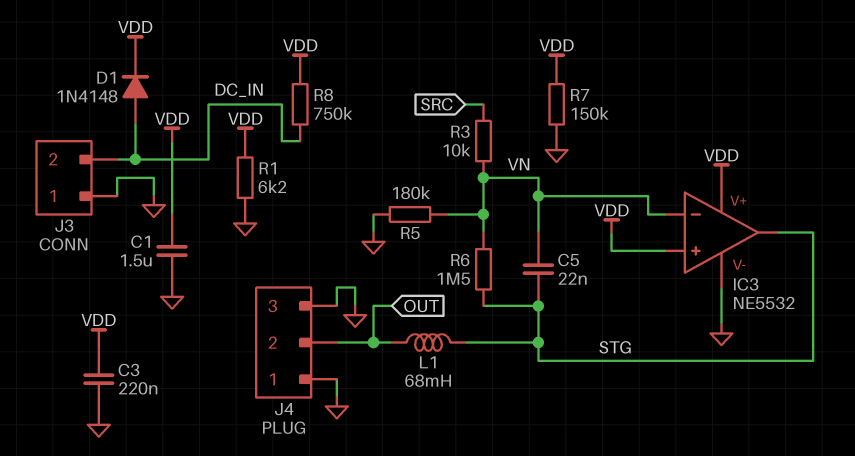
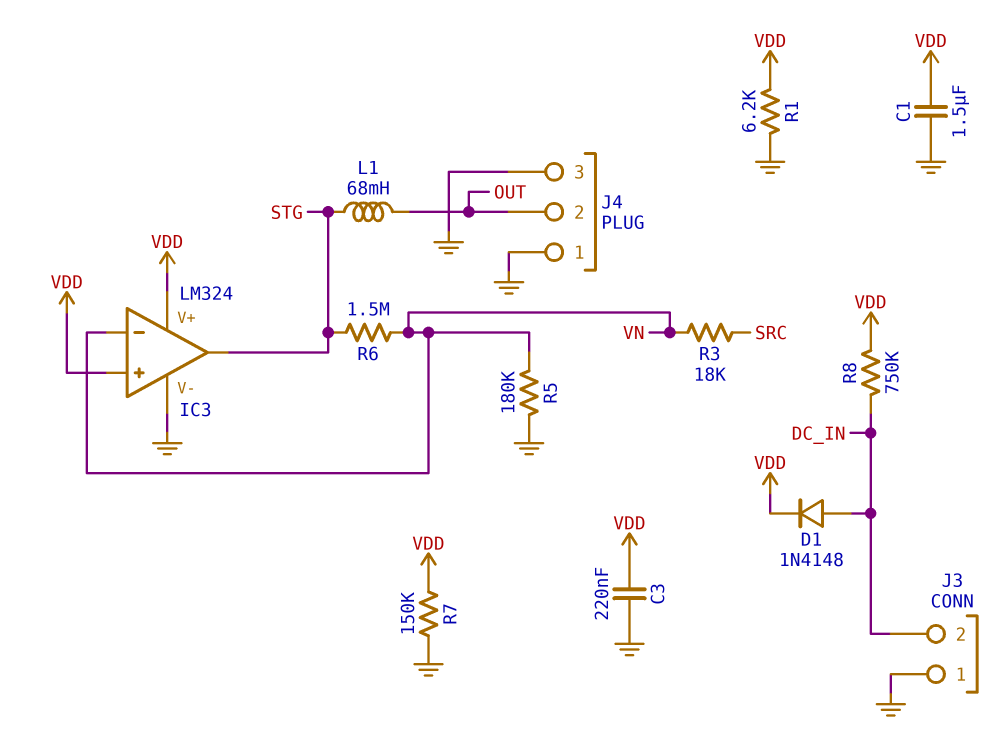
C5: 22nF (STG, VN) -> none
IC3: NE5532 -> LM324
R3: 10k (SRC, VN) -> 18k (SRC, VN)

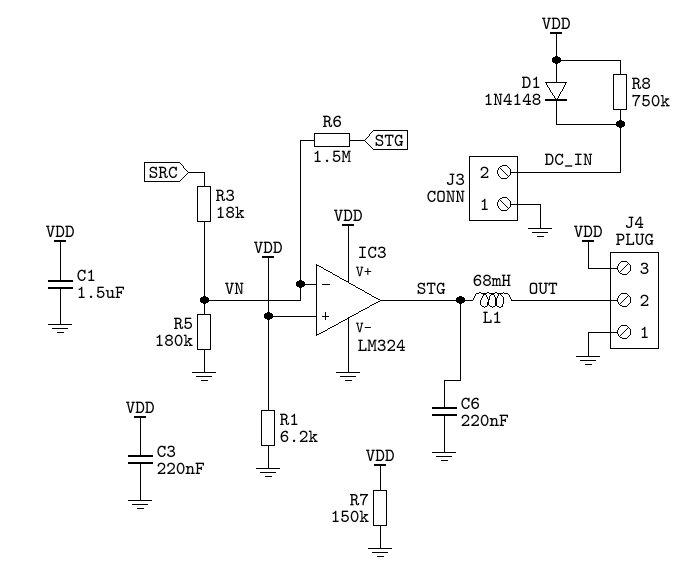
C6: none -> 220nF (GND, STG)
D1: diode 1N4148 (A DC_IN, K VDD) -> diode 1N4148 (A VDD, K DC_IN)
J4 pin 3: GND -> VDD

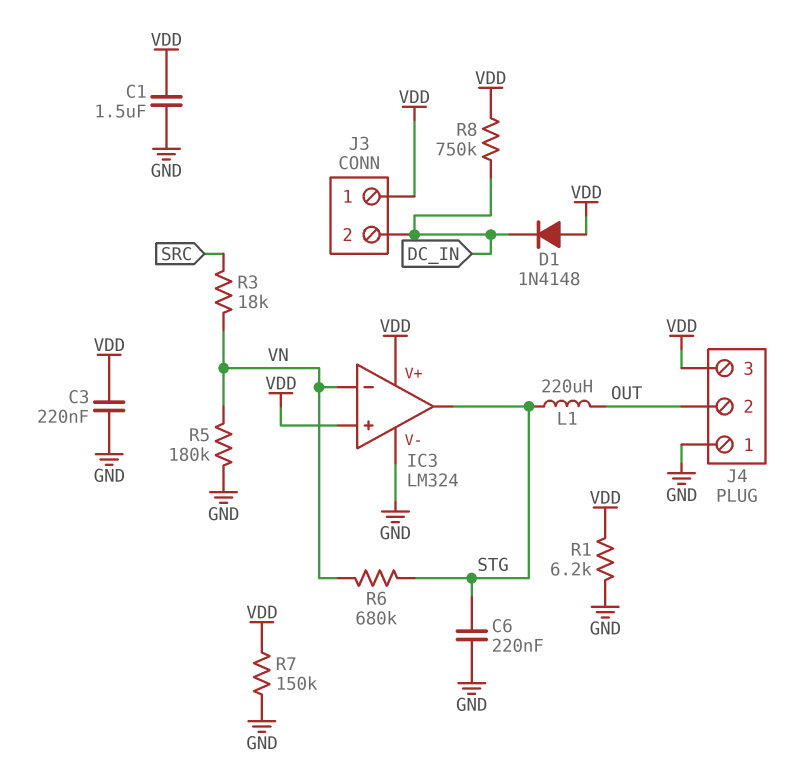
J3 pin 1: GND -> VDD
L1: 68mH (OUT, STG) -> 220uH (OUT, STG)
R6: 1.5M (STG, VN) -> 680k (STG, VN)

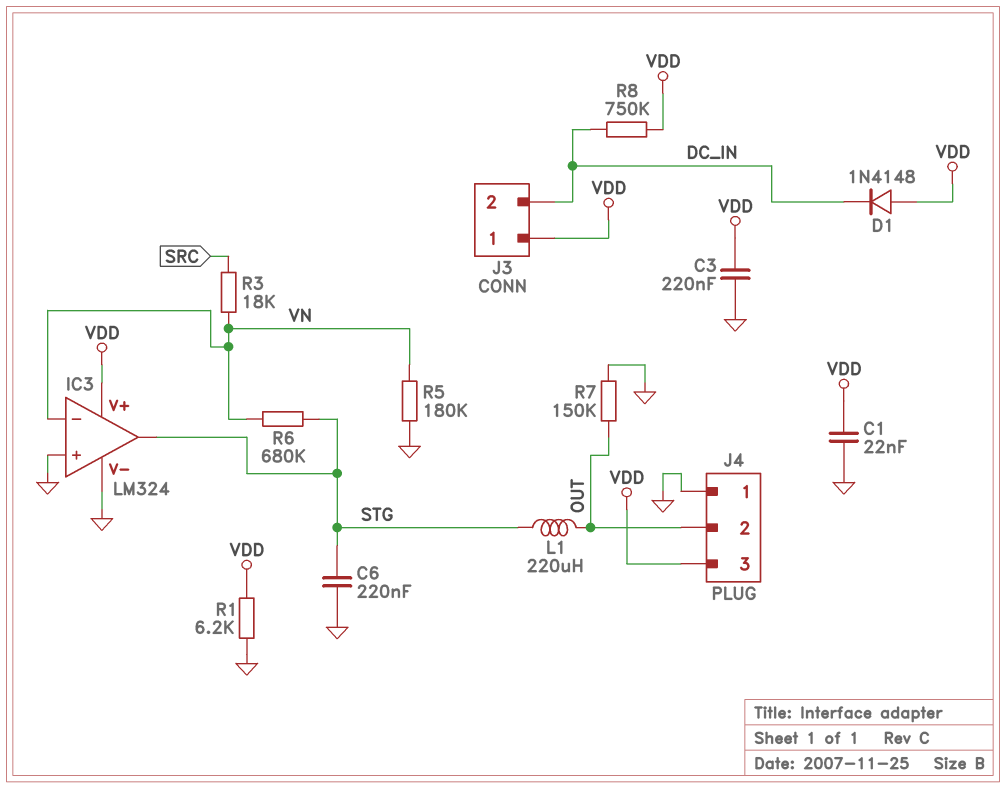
C1: 1.5uF (GND, VDD) -> 22nF (GND, VDD)
IC3 pin in+: VDD -> GND
R7: 150k (GND, VDD) -> 150k (GND, OUT)

